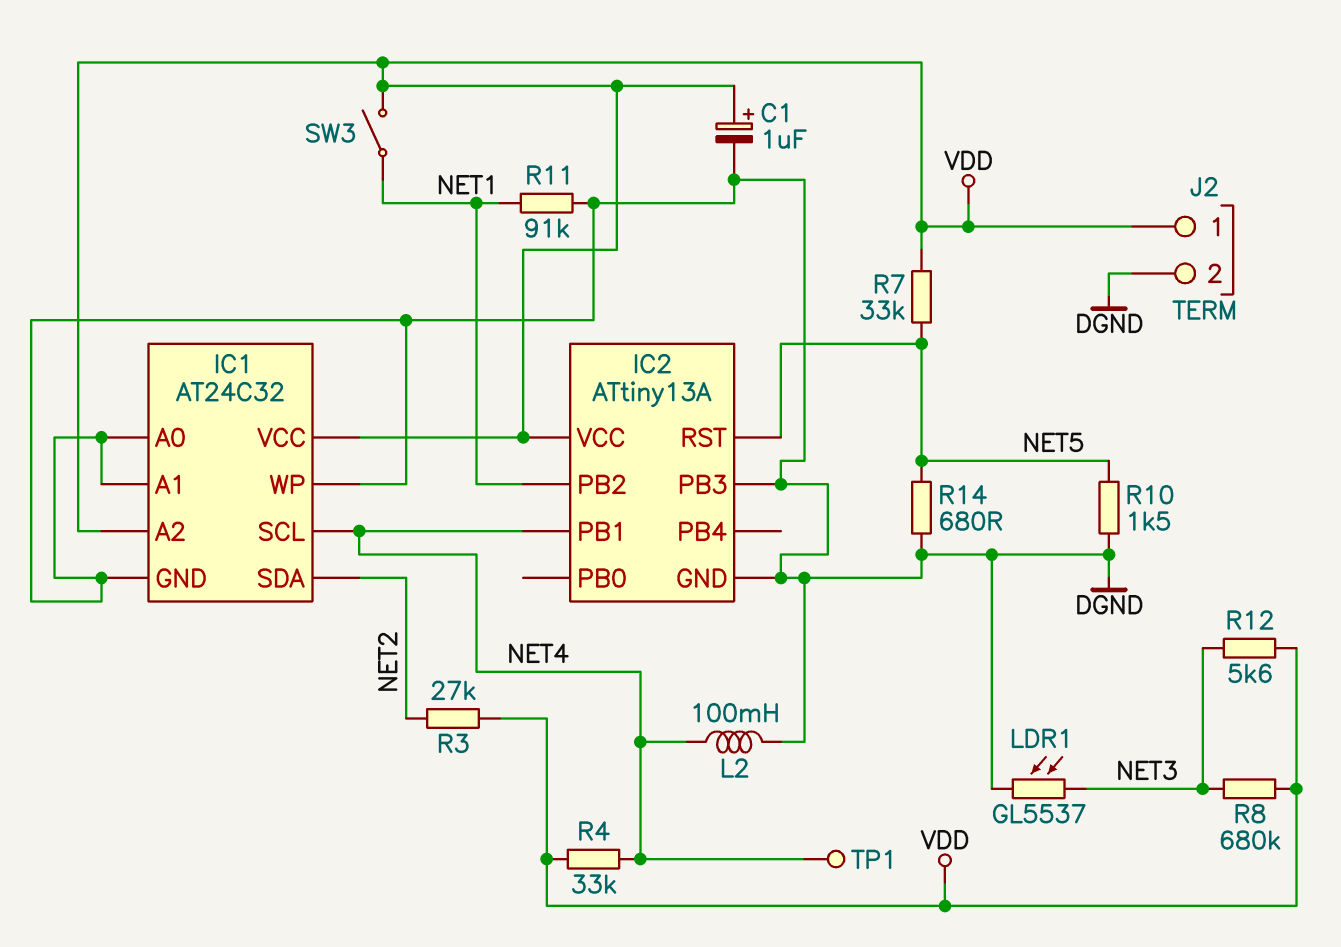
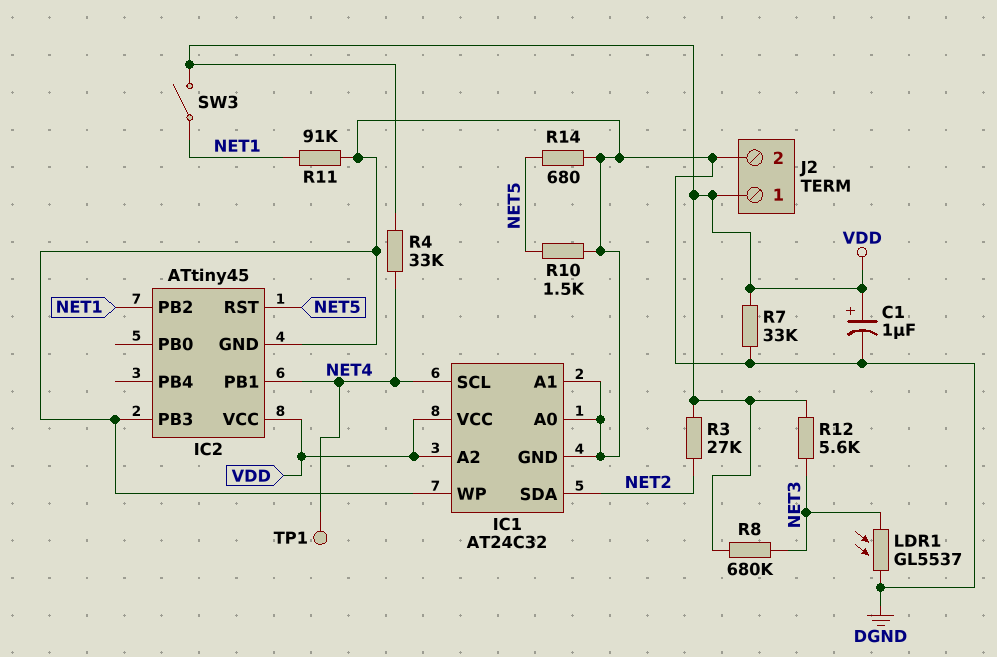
IC2: ATtiny13A -> ATtiny45
L2: 100mH (DGND, NET4) -> none
R7: 33k (NET5, VDD) -> 33k (DGND, VDD)

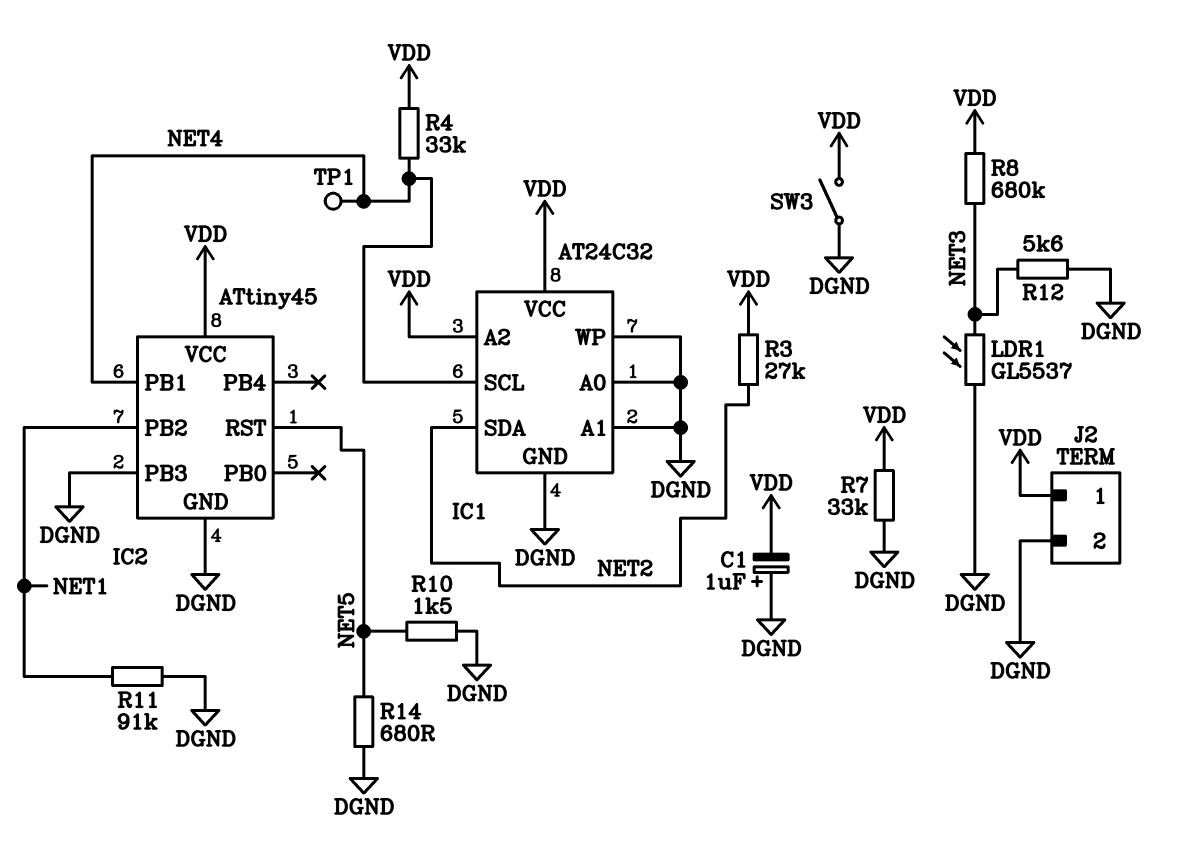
C1: 1uF (plus VDD, minus DGND) -> 1uF (plus DGND, minus VDD)
R12: 5.6k (NET3, VDD) -> 5.6k (DGND, NET3)
SW3: switch (NET1, VDD) -> switch (DGND, VDD)

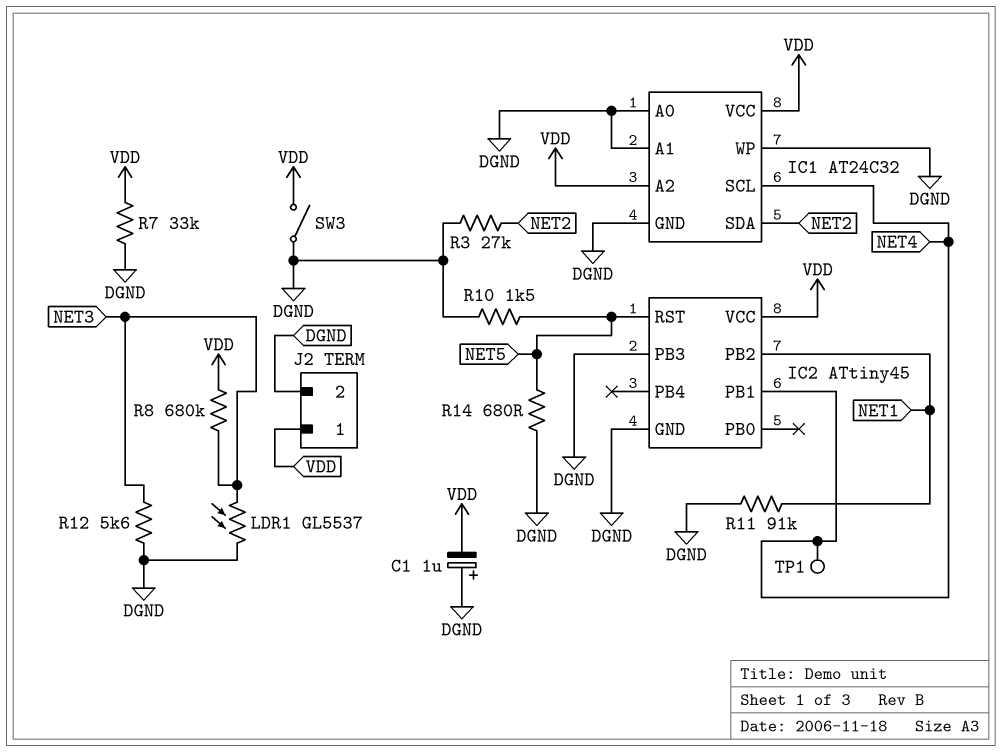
R3: 27k (NET2, VDD) -> 27k (DGND, NET2)
R4: 33k (NET4, VDD) -> none

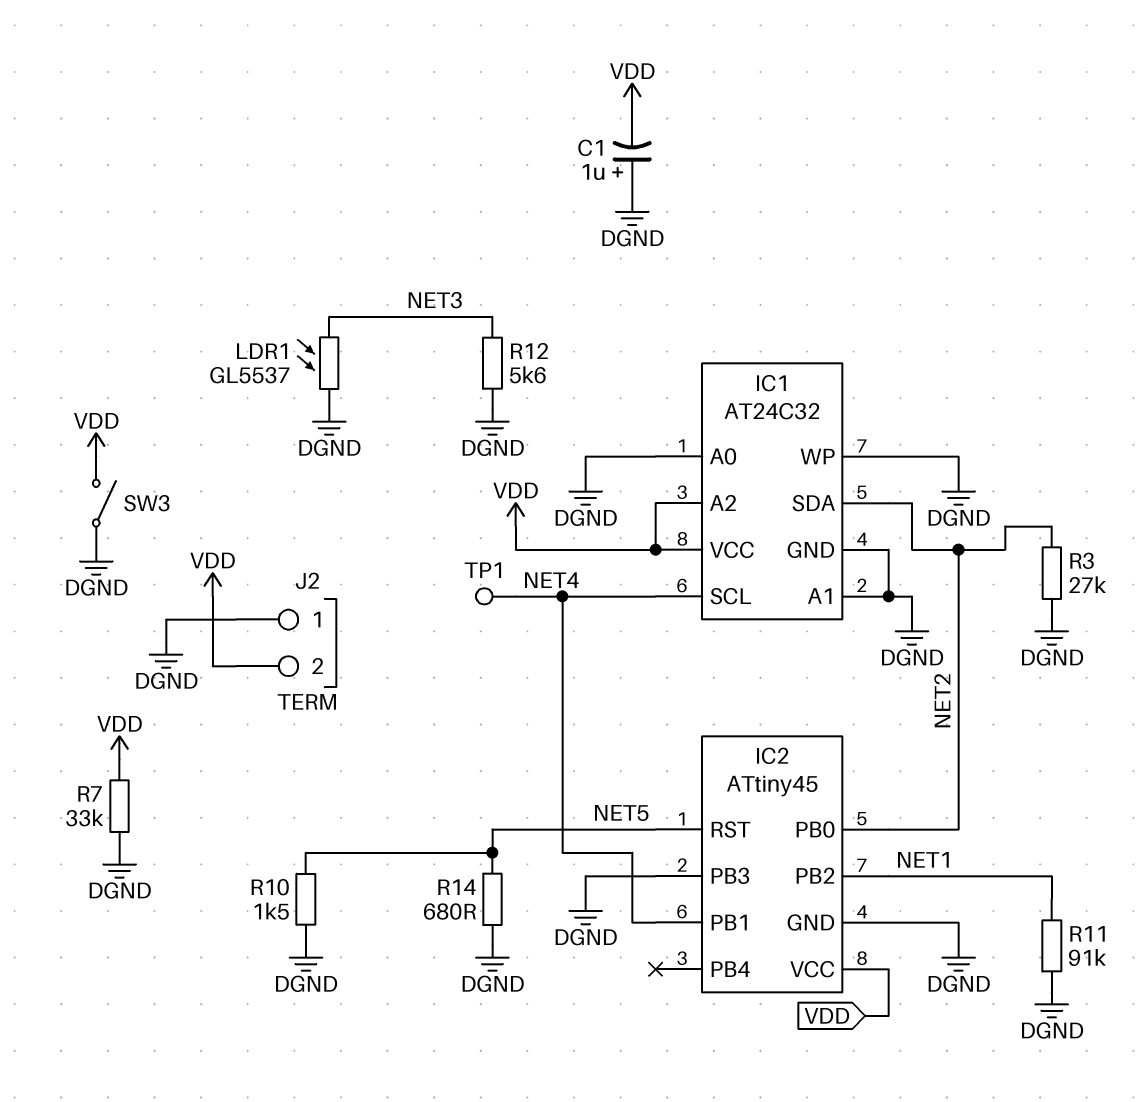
IC2 pin PB0: none -> NET2
J2 pin 1: VDD -> DGND
J2 pin 2: DGND -> VDD
R8: 680k (NET3, VDD) -> none

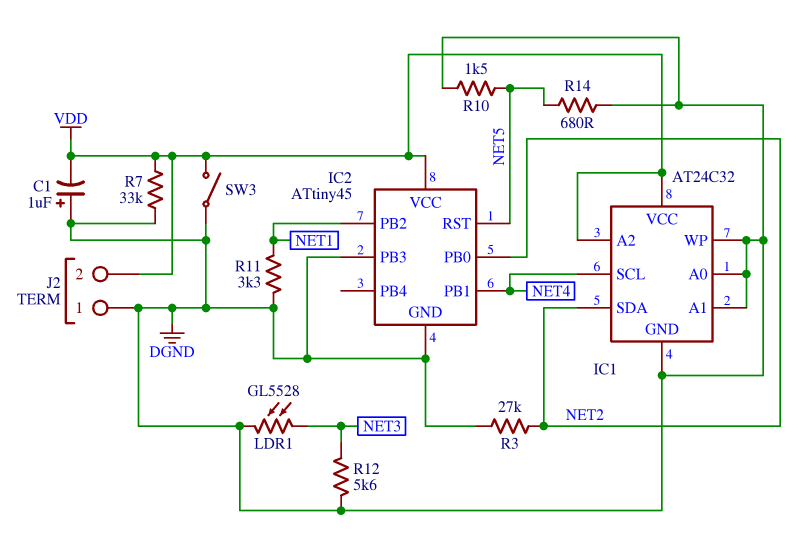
LDR1: GL5537 (DGND, NET3) -> GL5528 (DGND, NET3)
R11: 91k (DGND, NET1) -> 3.3k (DGND, NET1)
TP1: test point (NET4) -> none

